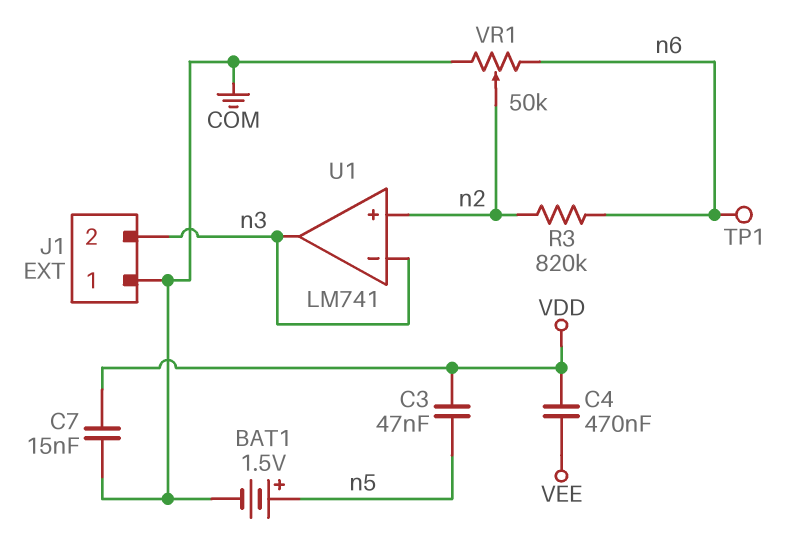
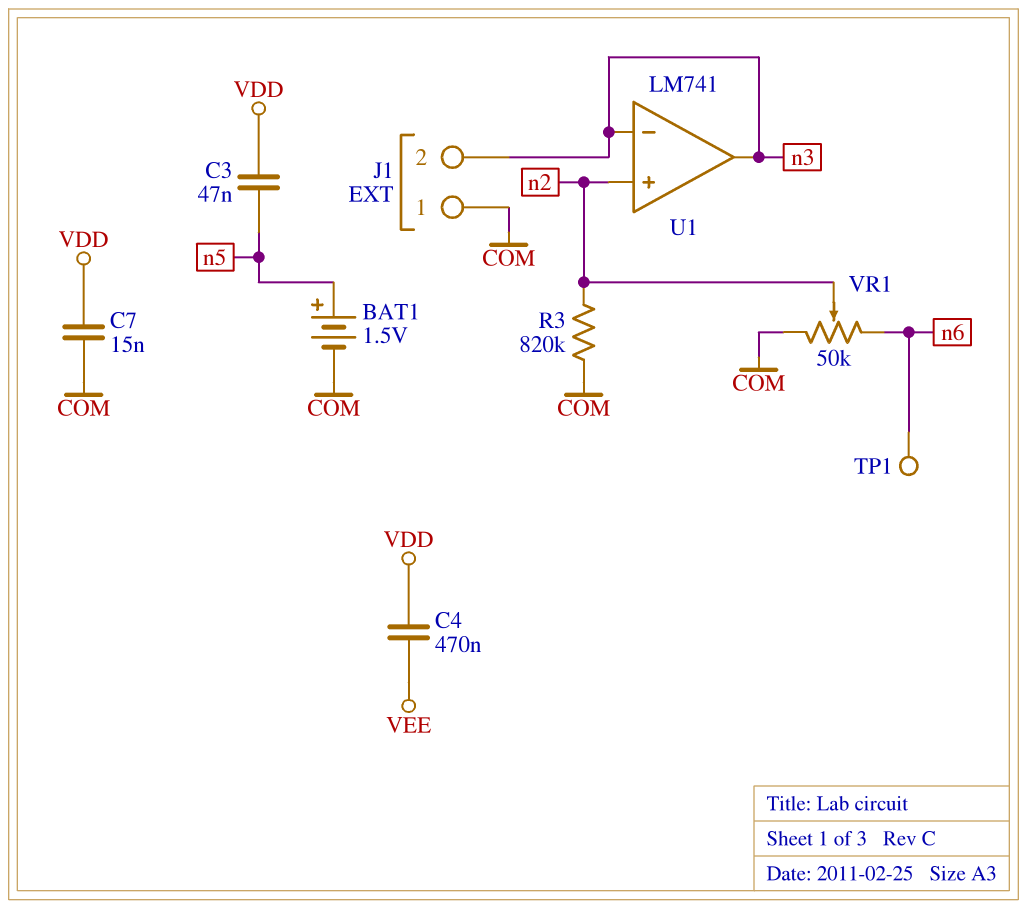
R3: 820k (n2, n6) -> 820k (COM, n2)

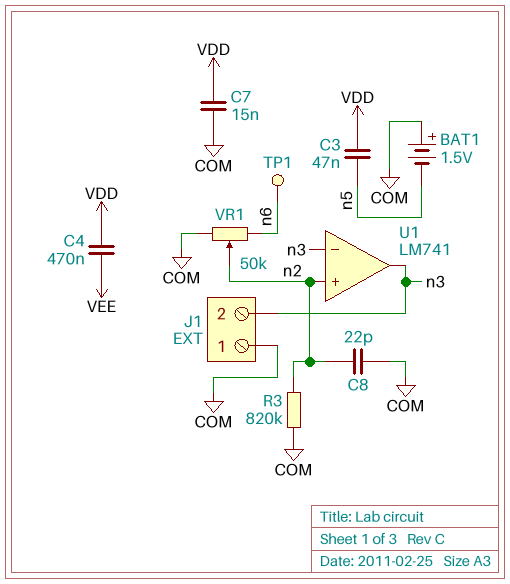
BAT1: 1.5V (plus n5, minus COM) -> 1.5V (plus COM, minus n5)
C8: none -> 22pF (COM, n2)

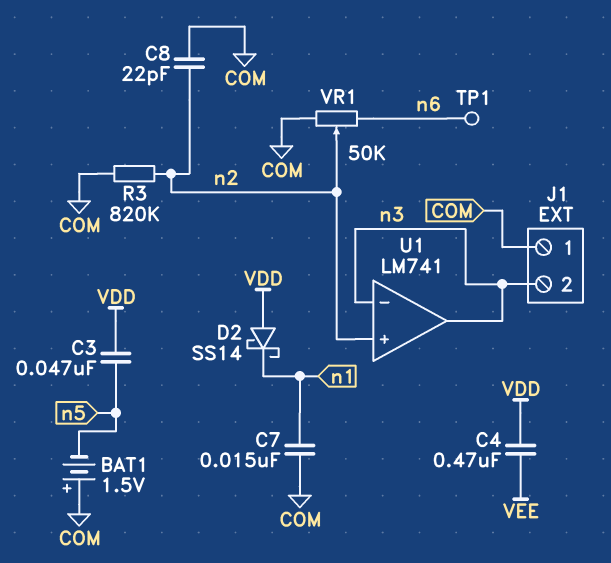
C7: 15nF (COM, VDD) -> 15nF (COM, n1)
D2: none -> schottky SS14 (A VDD, K n1)

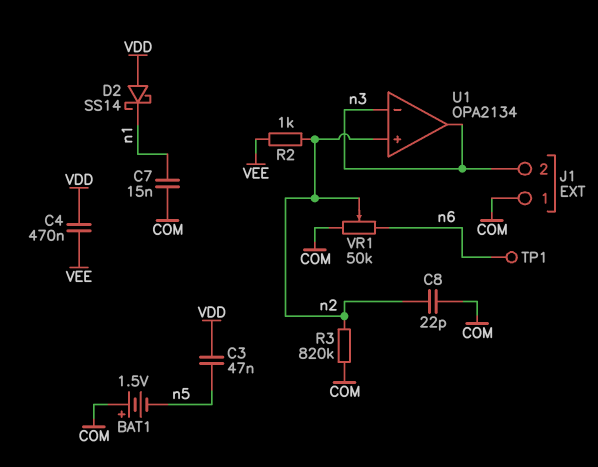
R2: none -> 1k (VEE, n2)
U1: LM741 -> OPA2134

